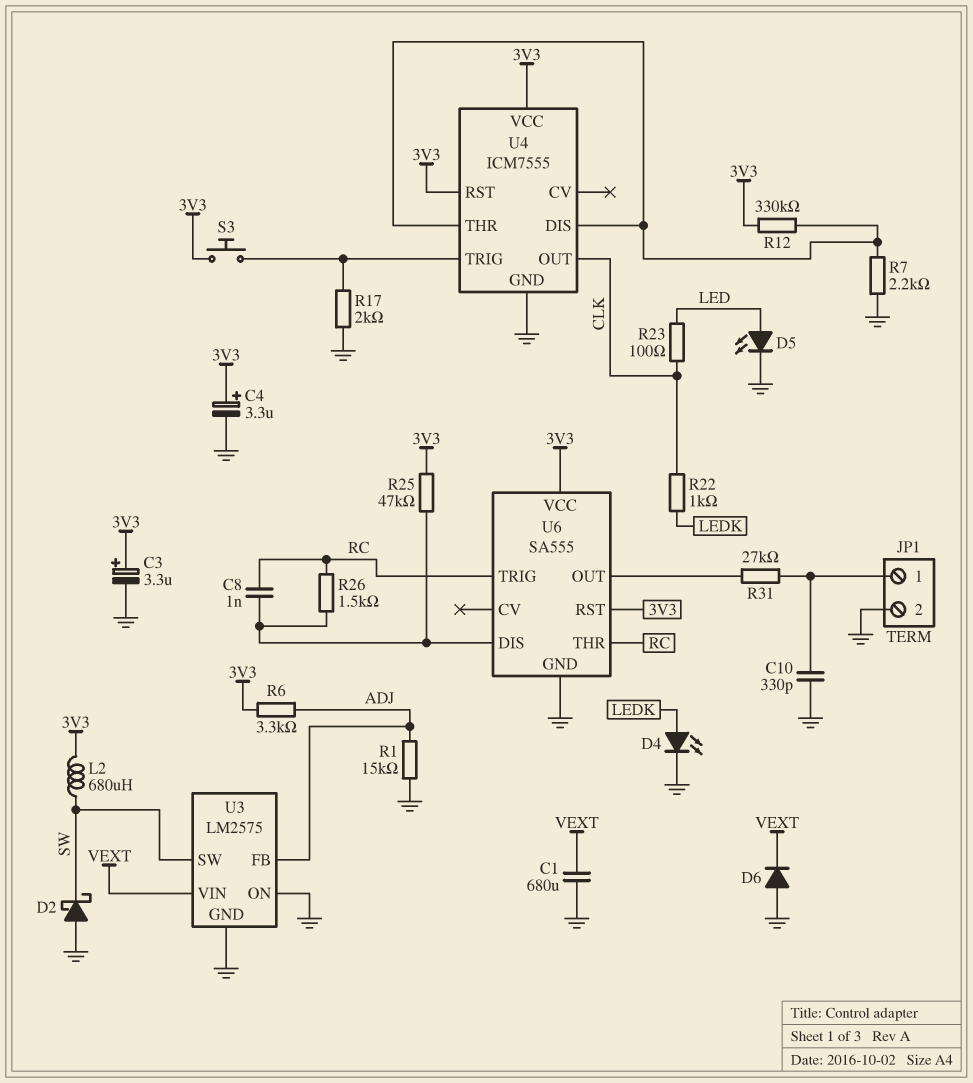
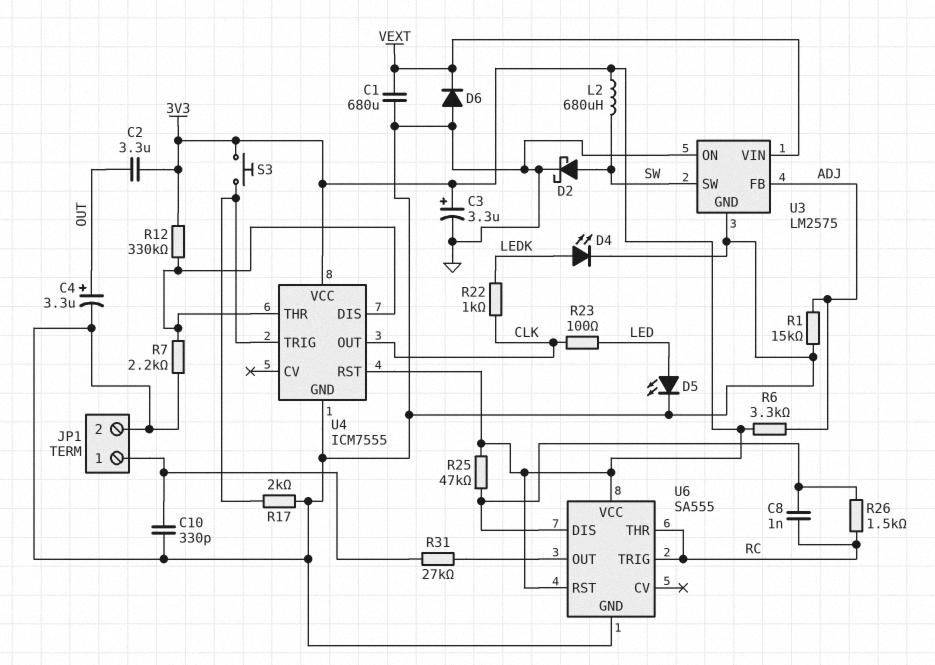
C2: none -> 3.3uF (3V3, OUT)
C4: 3.3uF (plus 3V3, minus GND) -> 3.3uF (plus OUT, minus GND)
D2: schottky (A GND, K SW) -> schottky (A SW, K GND)

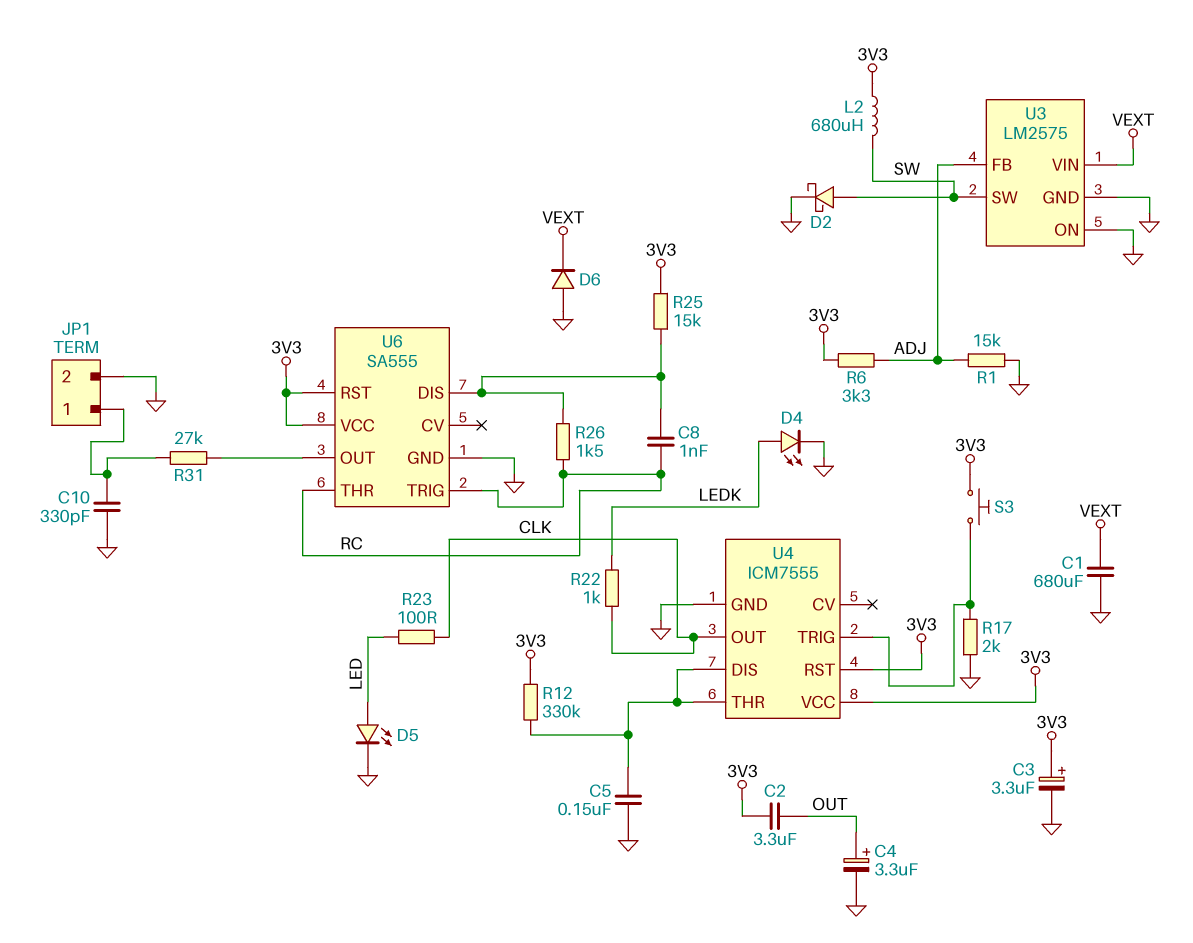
C5: none -> 150nF (GND, U4/DIS)
R7: 2.2k (GND, U4/DIS) -> none
R25: 47k (3V3, U6/DIS) -> 15k (3V3, U6/DIS)

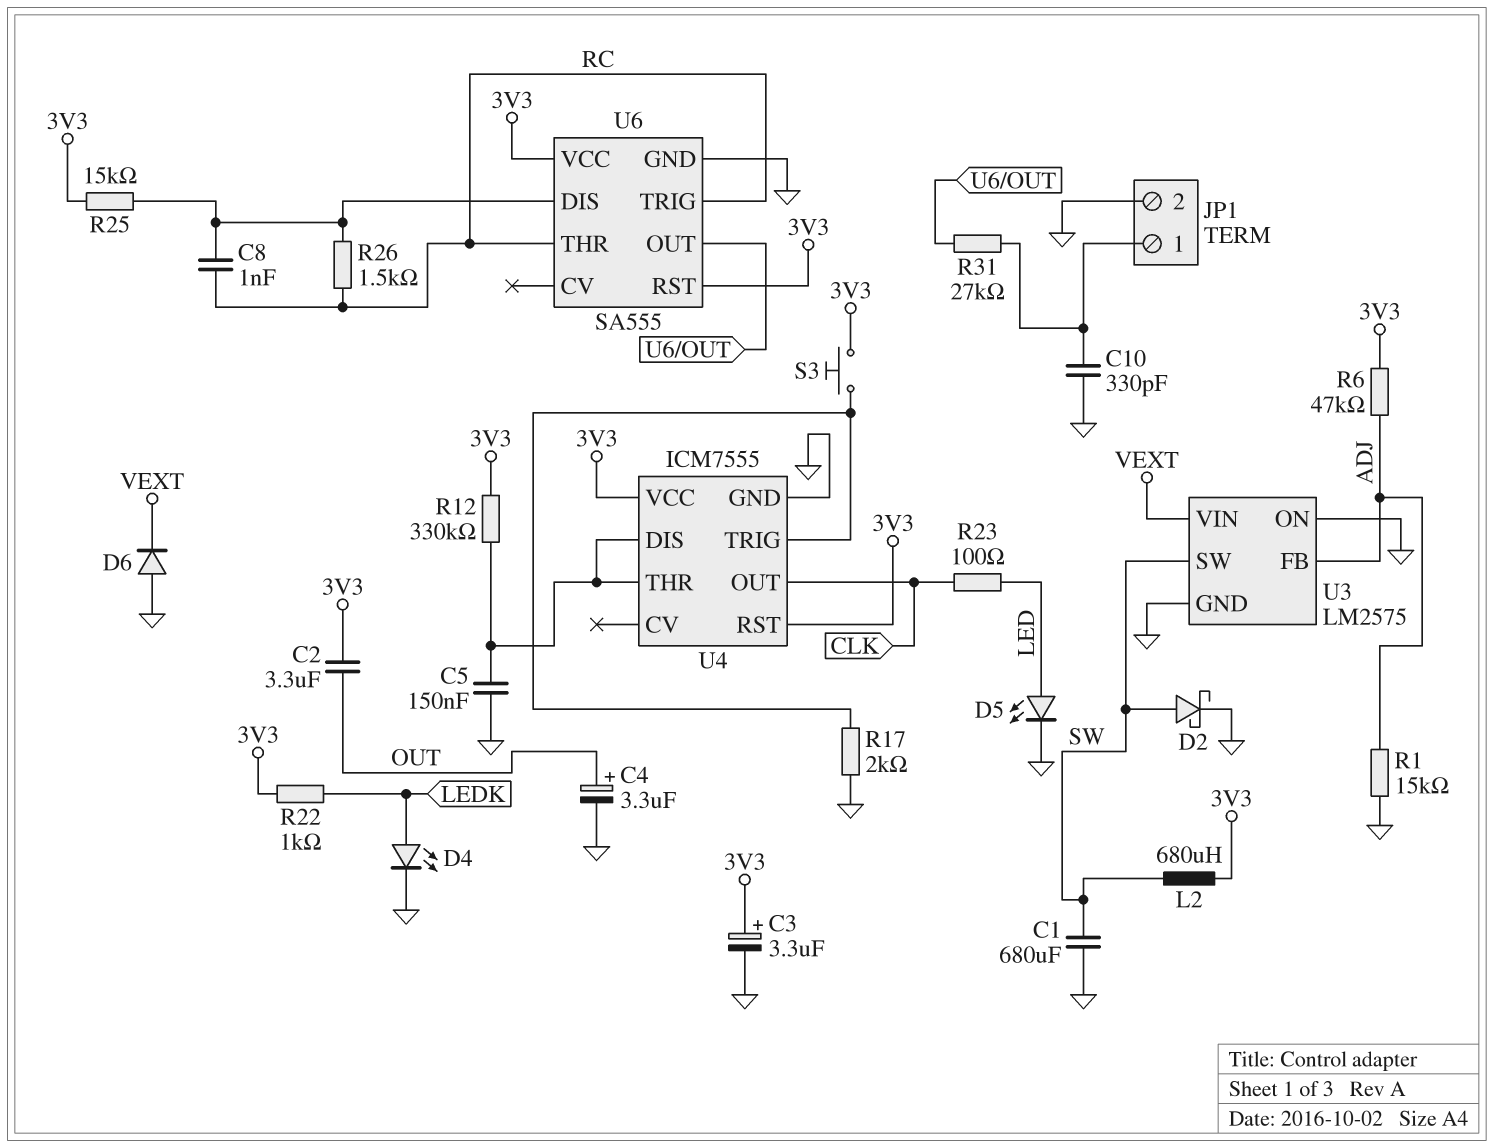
C1: 680uF (GND, VEXT) -> 680uF (GND, SW)
R6: 3.3k (3V3, ADJ) -> 47k (3V3, ADJ)
R22: 1k (CLK, LEDK) -> 1k (3V3, LEDK)

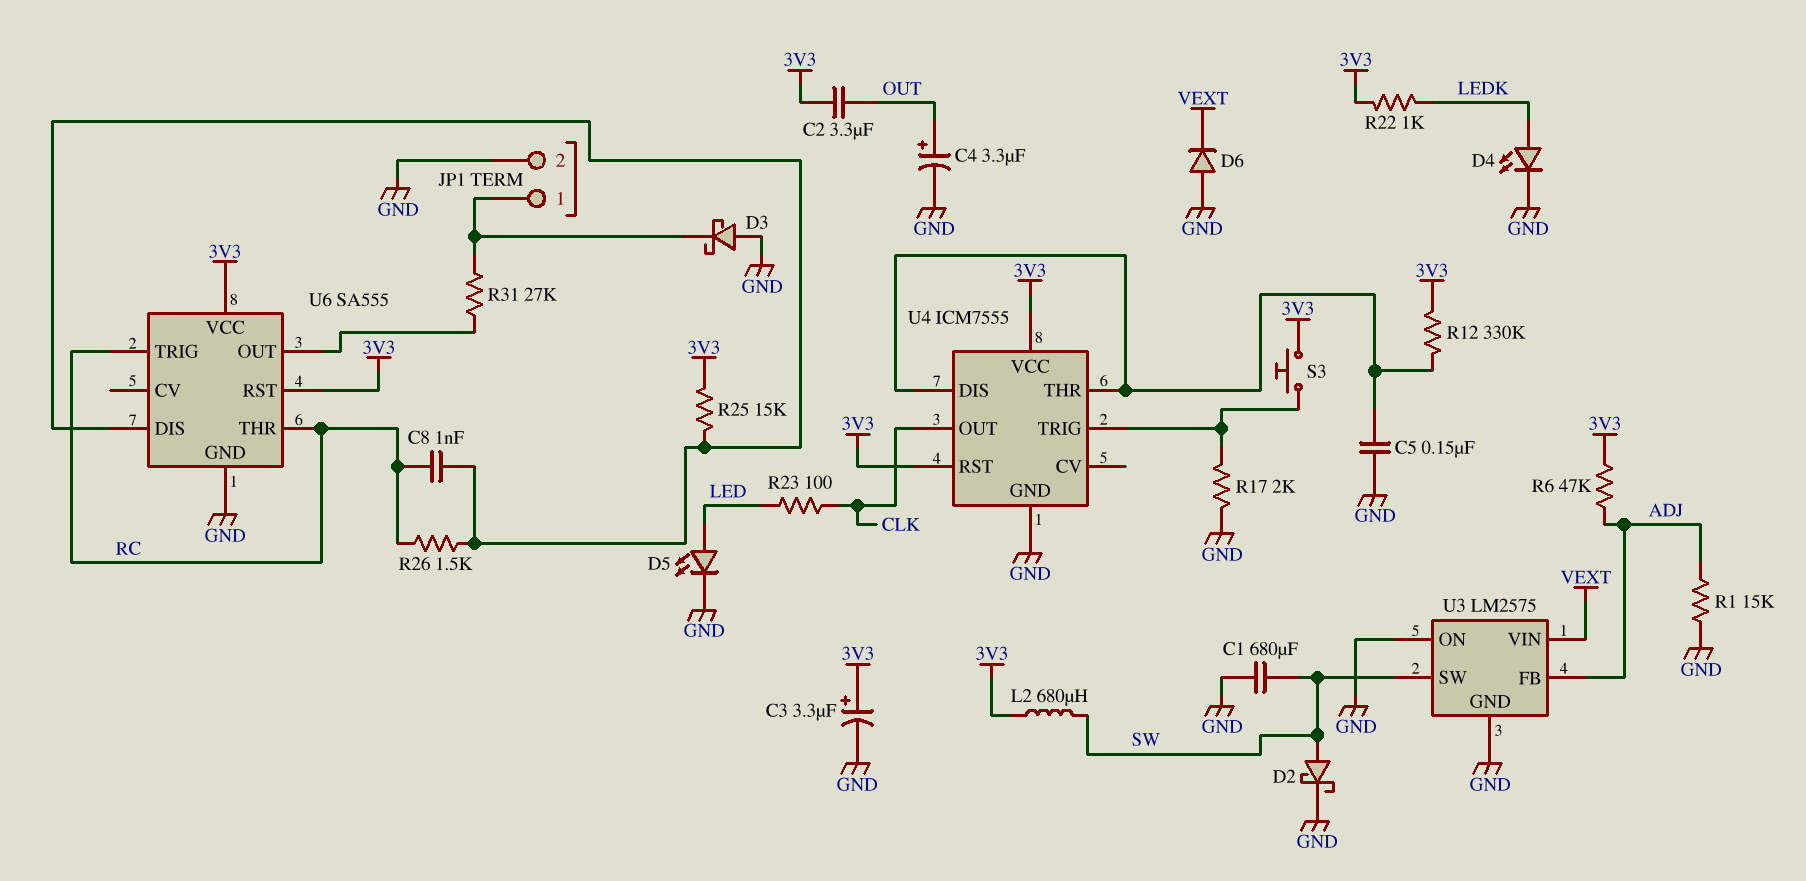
C10: 330pF (GND, JP1/1) -> none
D3: none -> schottky (A GND, K JP1/1)

